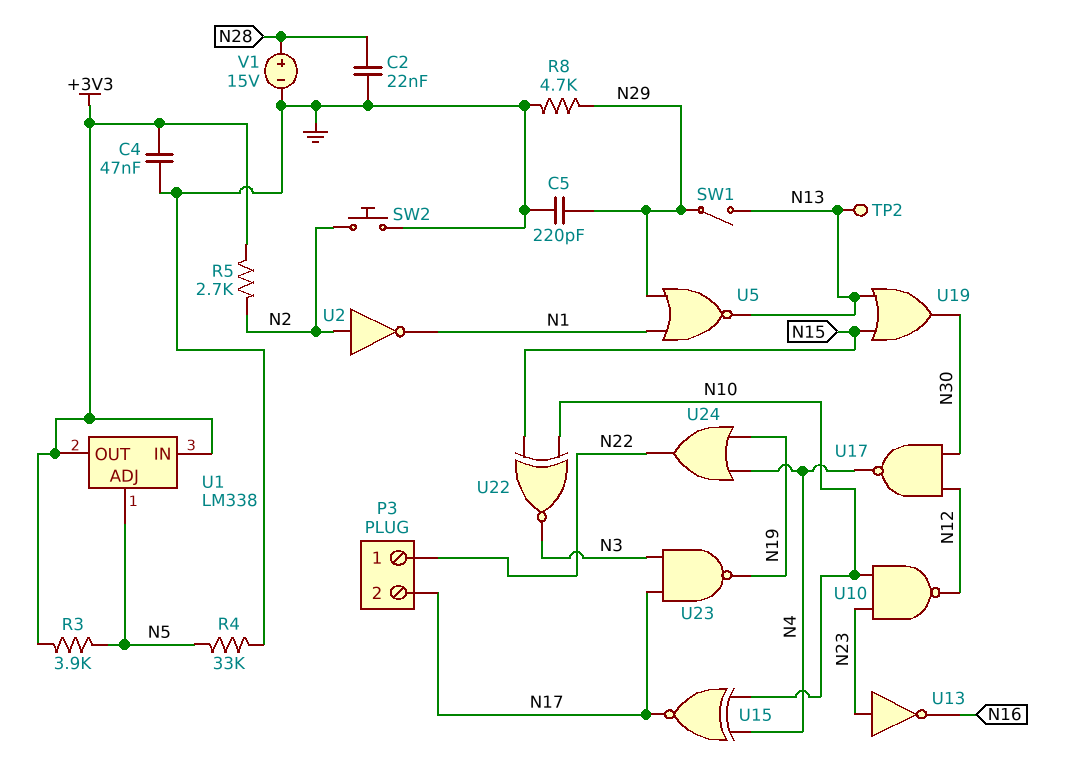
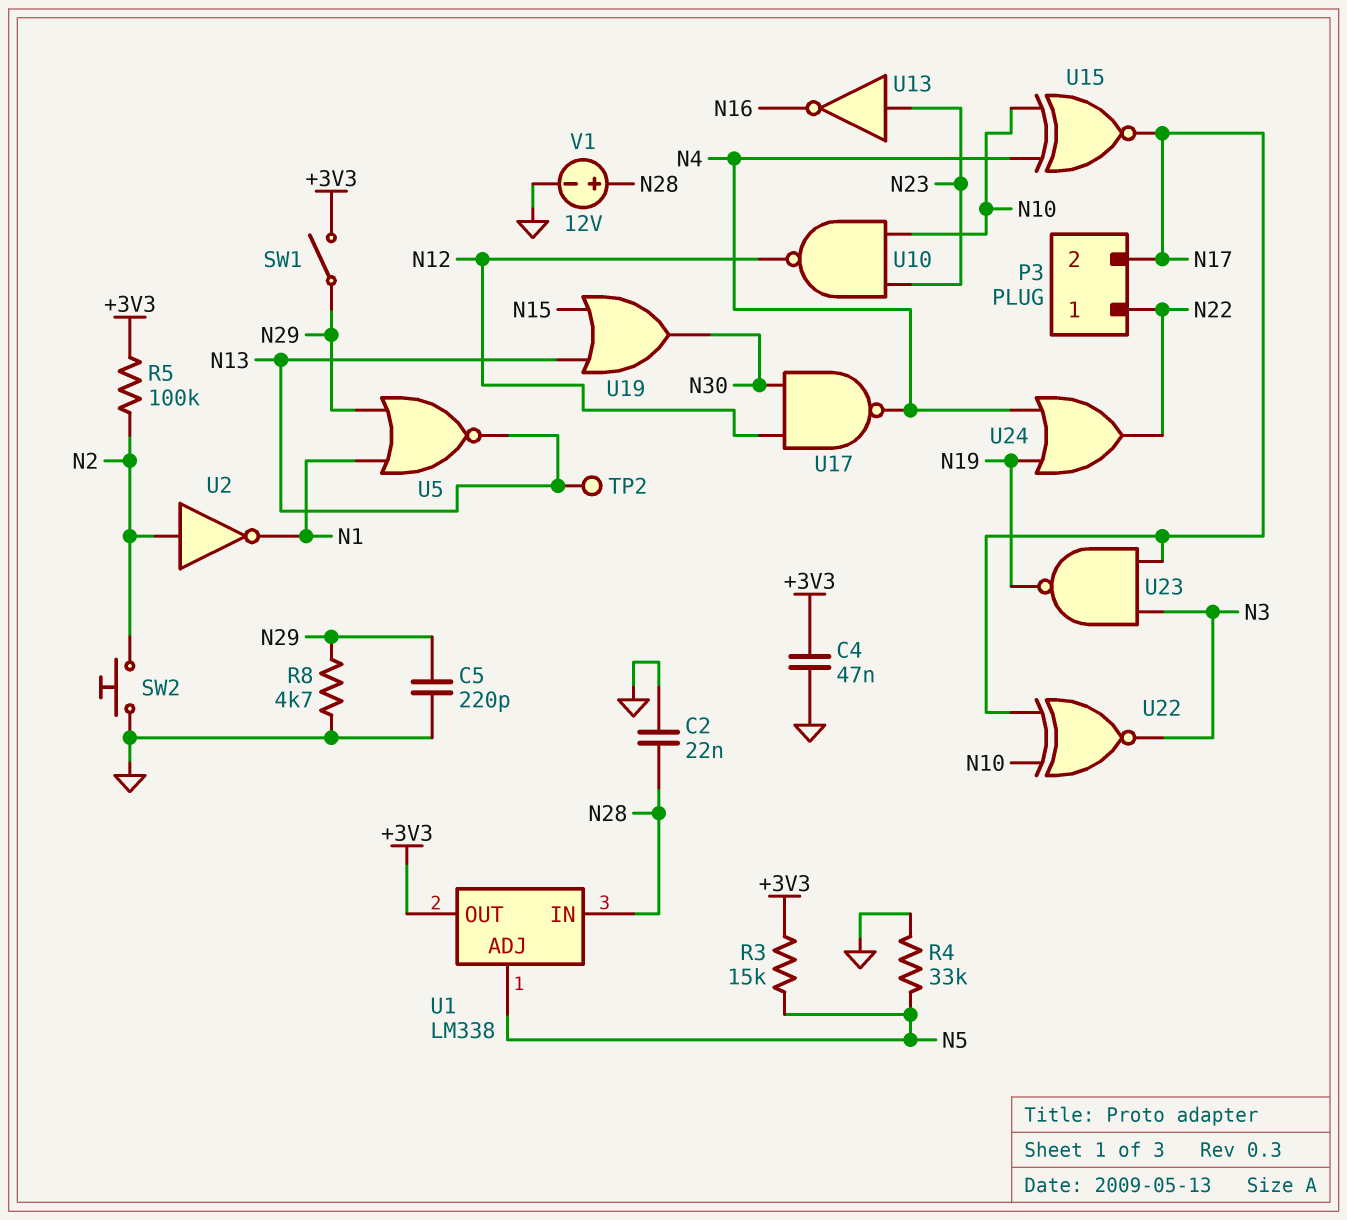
R3: 3.9k (+3V3, N5) -> 15k (+3V3, N5)
R5: 2.7k (+3V3, N2) -> 100k (+3V3, N2)
SW1: switch (N13, N29) -> switch (+3V3, N29)
U1 pin IN: +3V3 -> N28
U22: XNOR (in N10, in N15, out N3) -> XNOR (in N10, in N17, out N3)
V1: 15V (plus N28, minus GND) -> 12V (plus N28, minus GND)

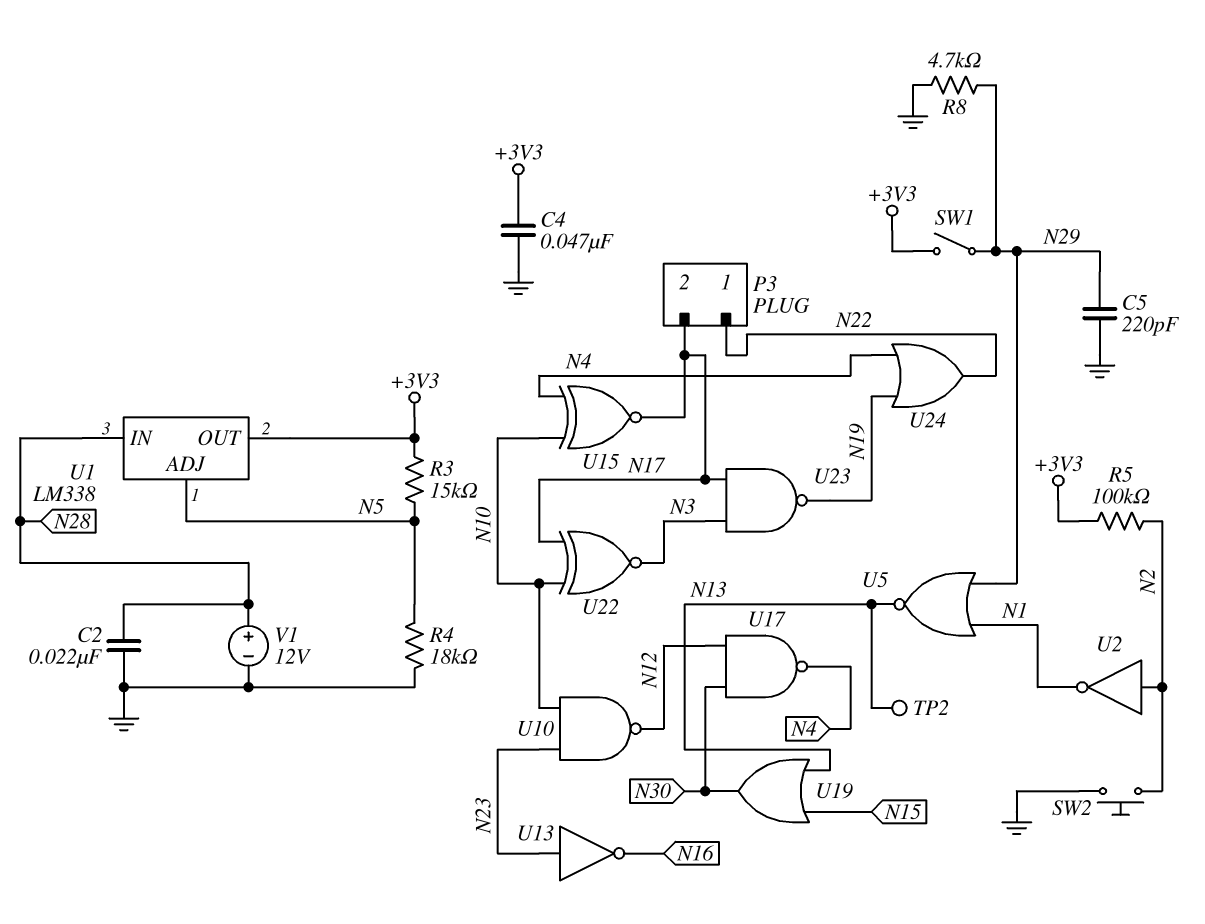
R4: 33k (GND, N5) -> 18k (GND, N5)

